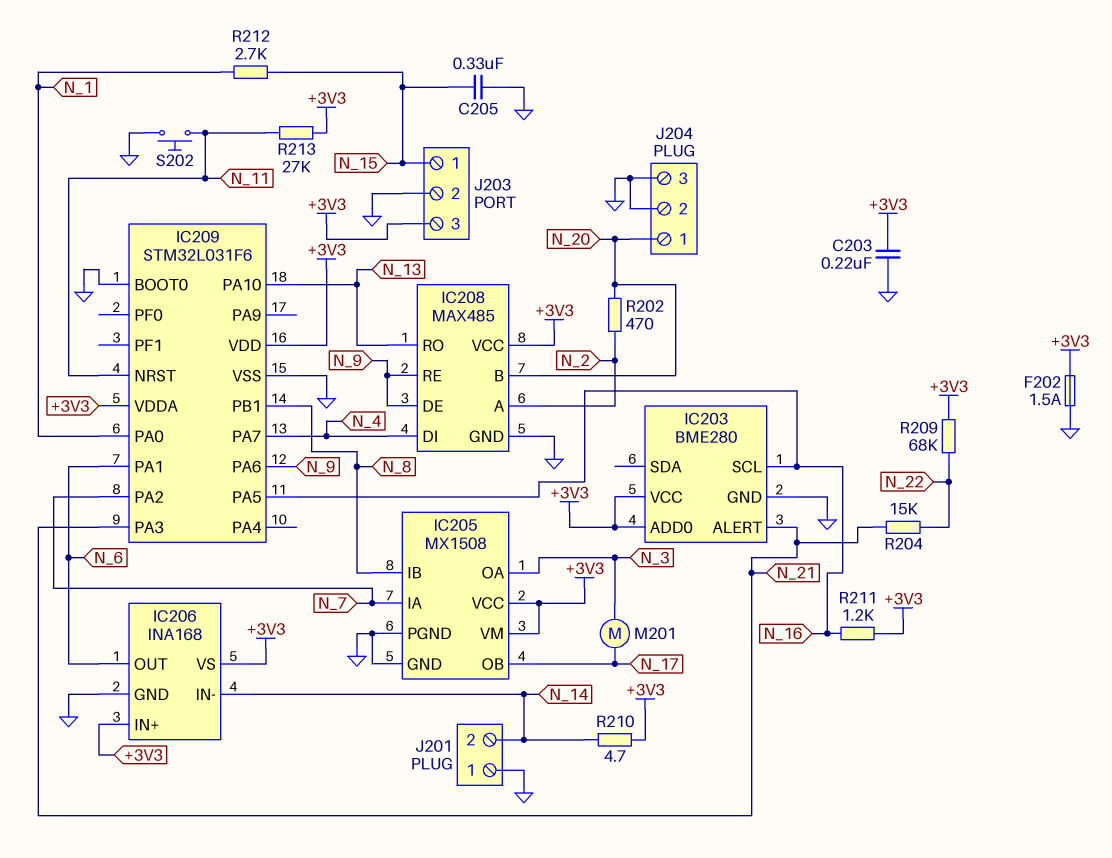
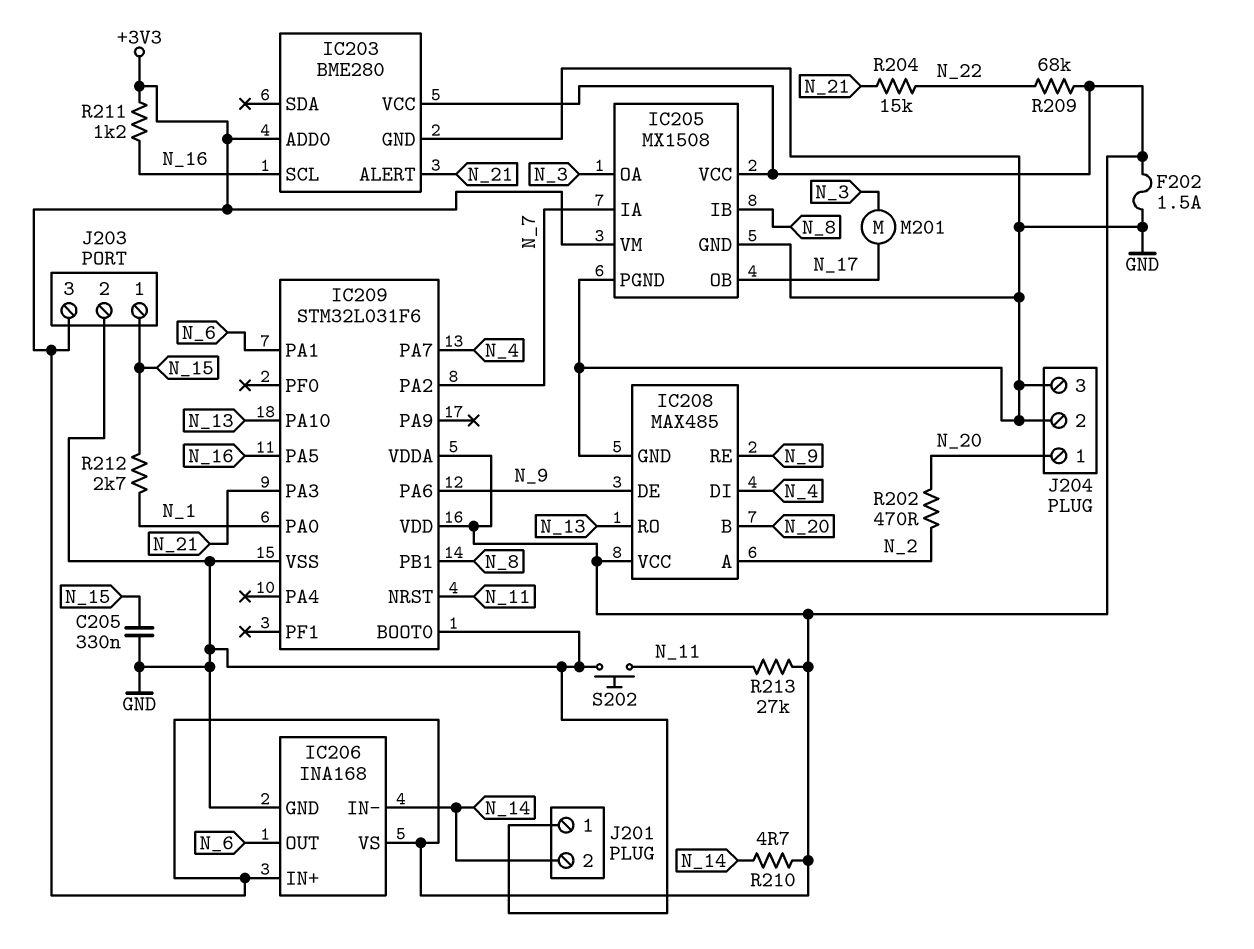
C203: 220nF (+3V3, GND) -> none

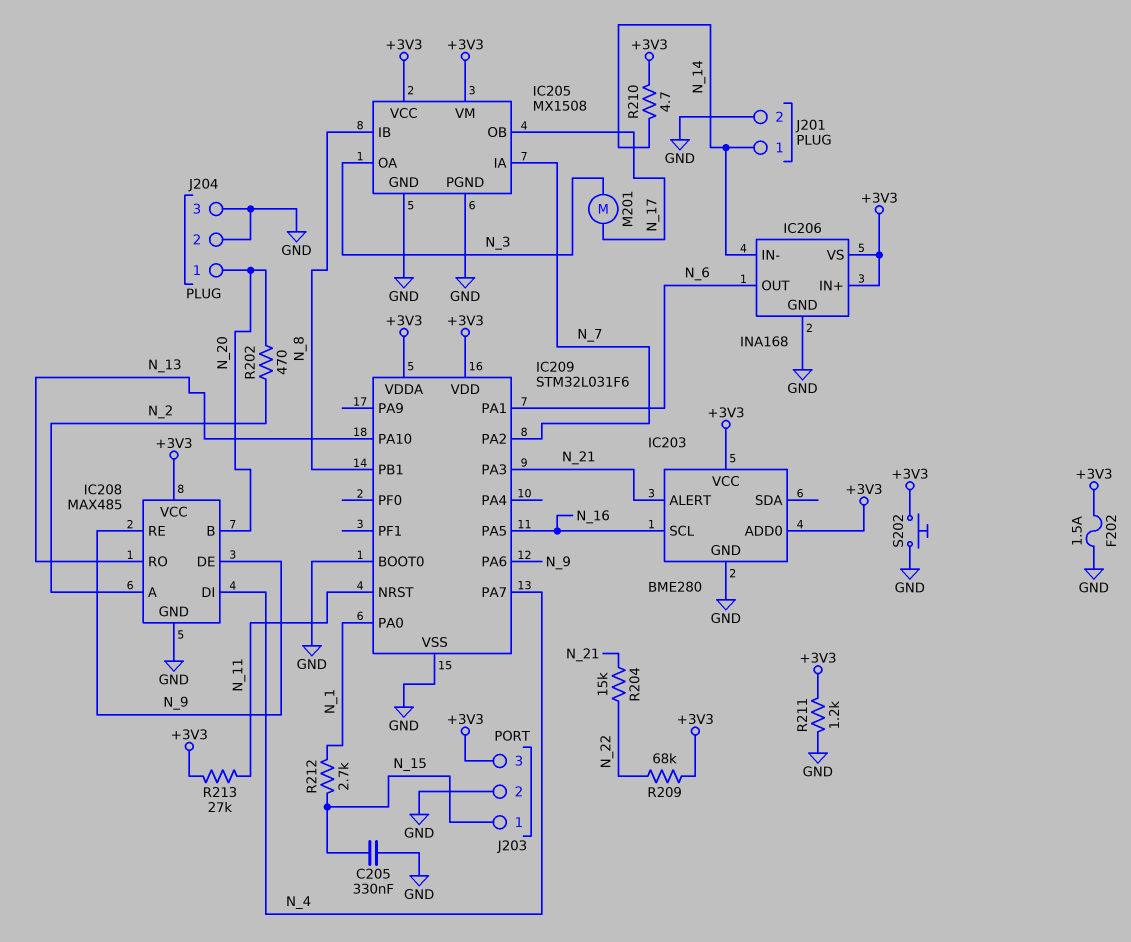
J201 pin 1: GND -> N_14
J201 pin 2: N_14 -> GND
R211: 1.2k (+3V3, N_16) -> 1.2k (+3V3, GND)
S202: button (GND, N_11) -> button (+3V3, GND)

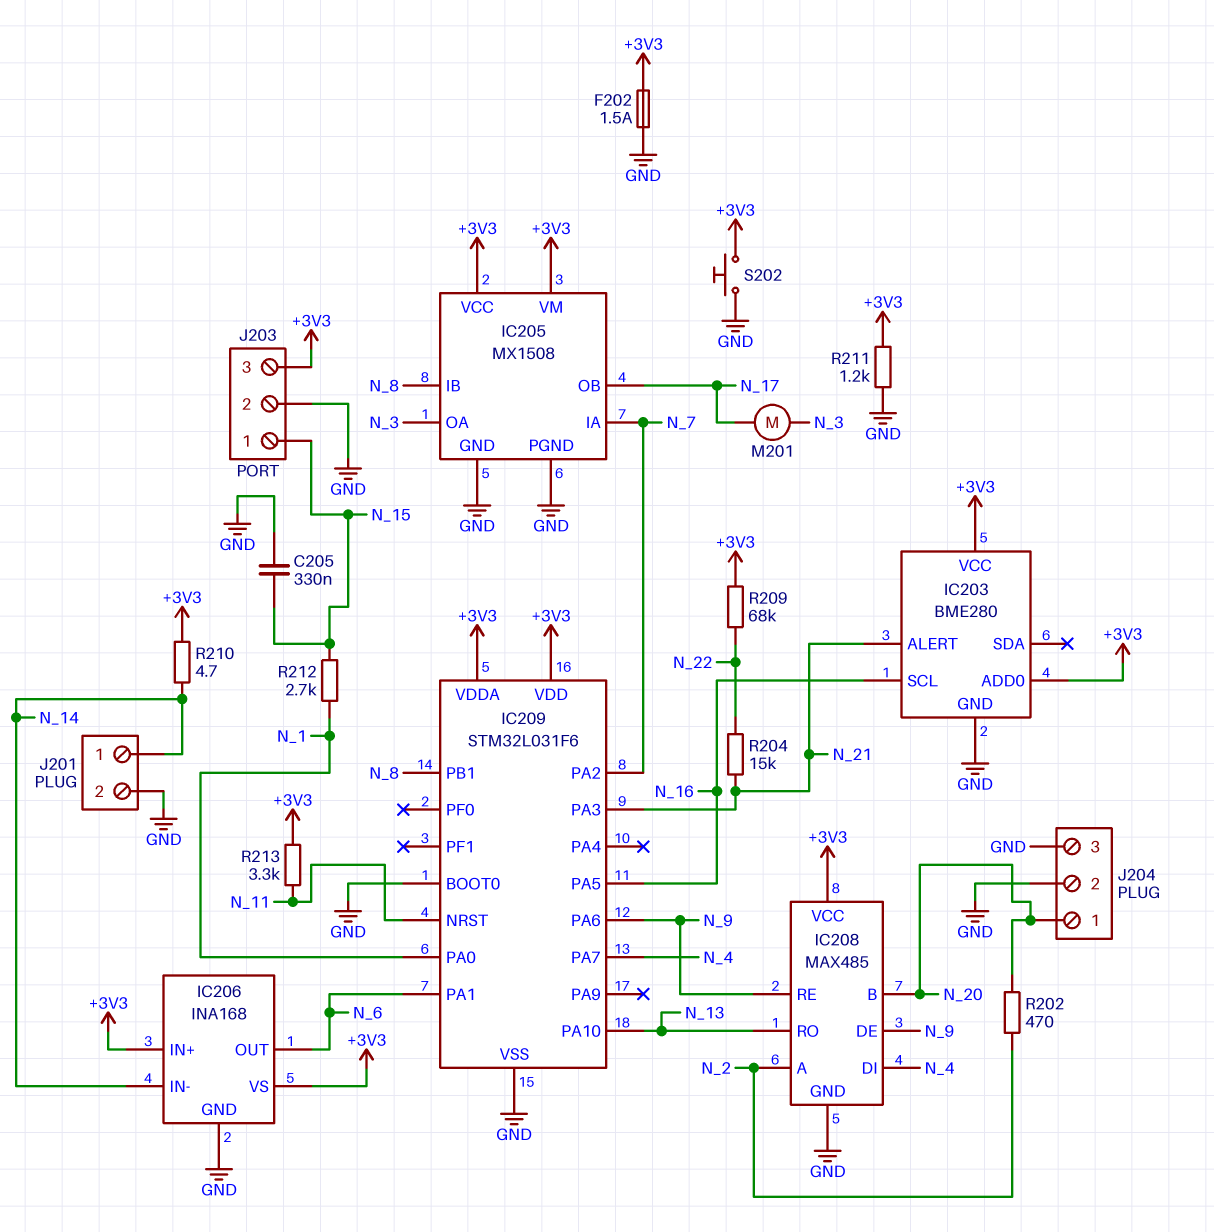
R213: 27k (+3V3, N_11) -> 3.3k (+3V3, N_11)

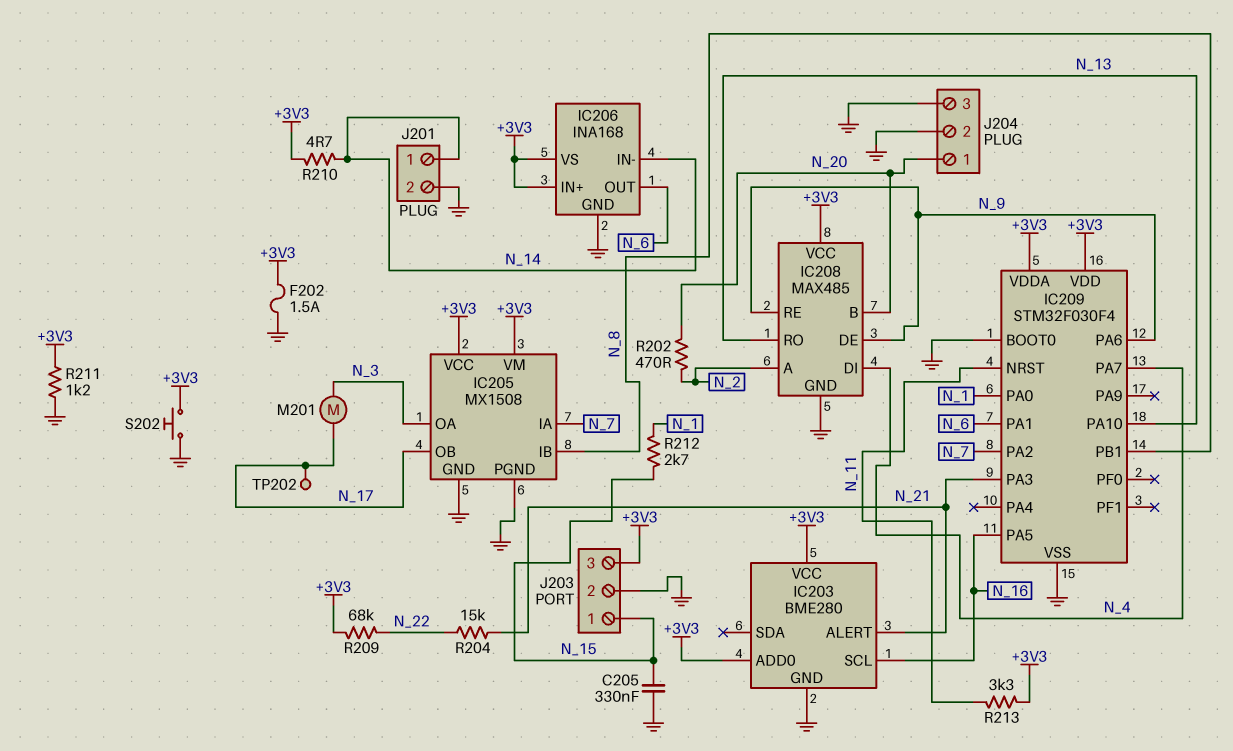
IC209: STM32L031F6 -> STM32F030F4
TP202: none -> test point (N_17)

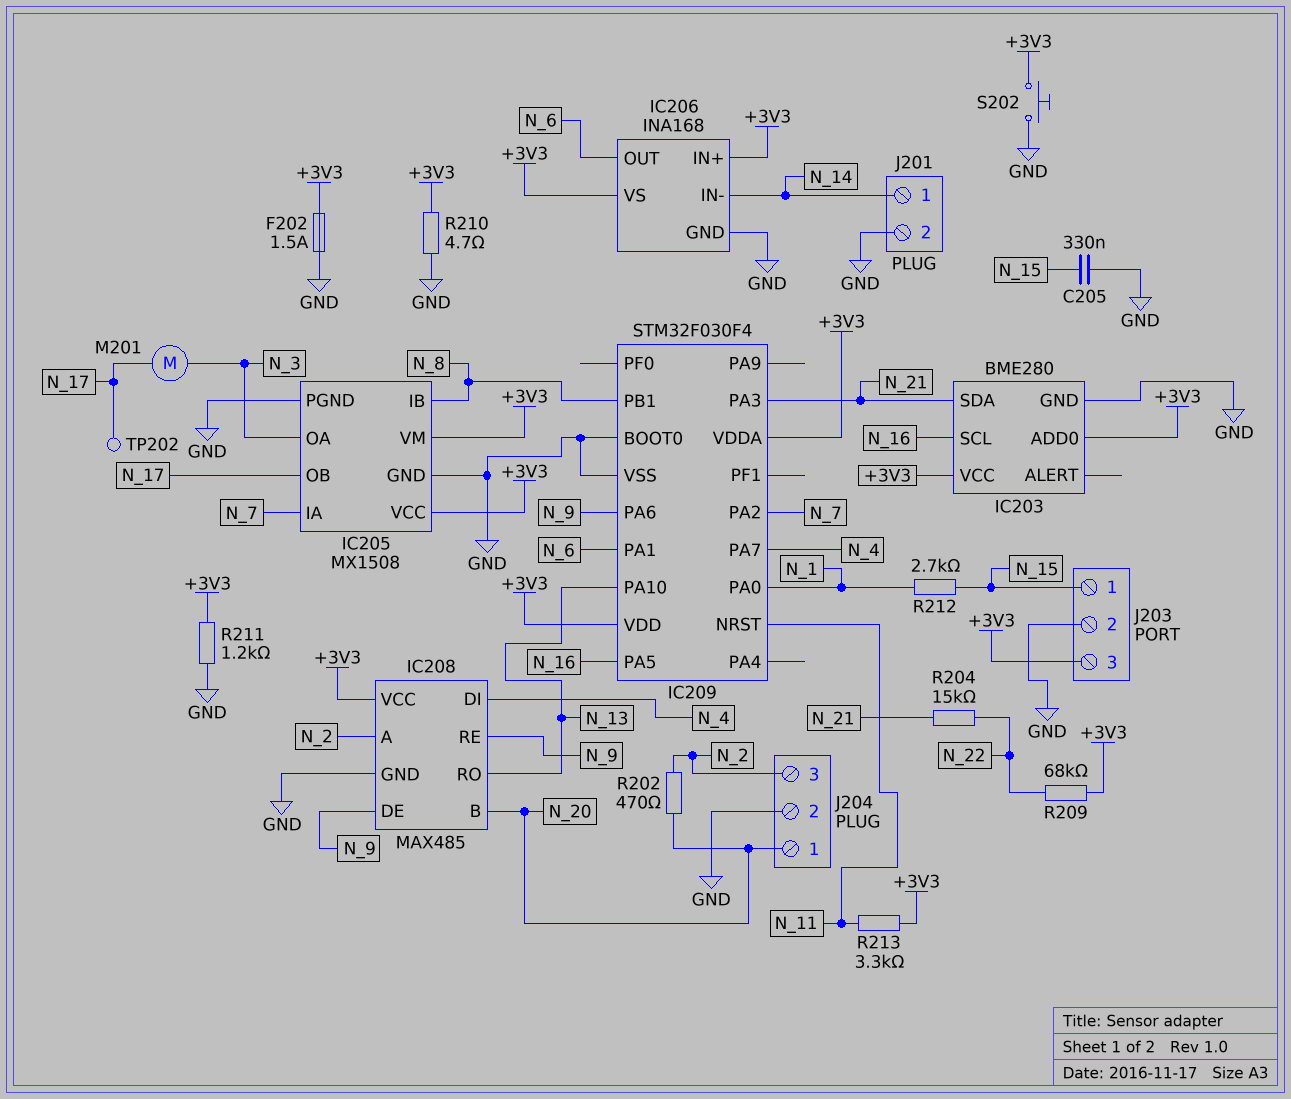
IC203 pin ALERT: N_21 -> none
IC203 pin SDA: none -> N_21
J204 pin 3: GND -> N_2
R210: 4.7 (+3V3, N_14) -> 4.7 (+3V3, GND)

